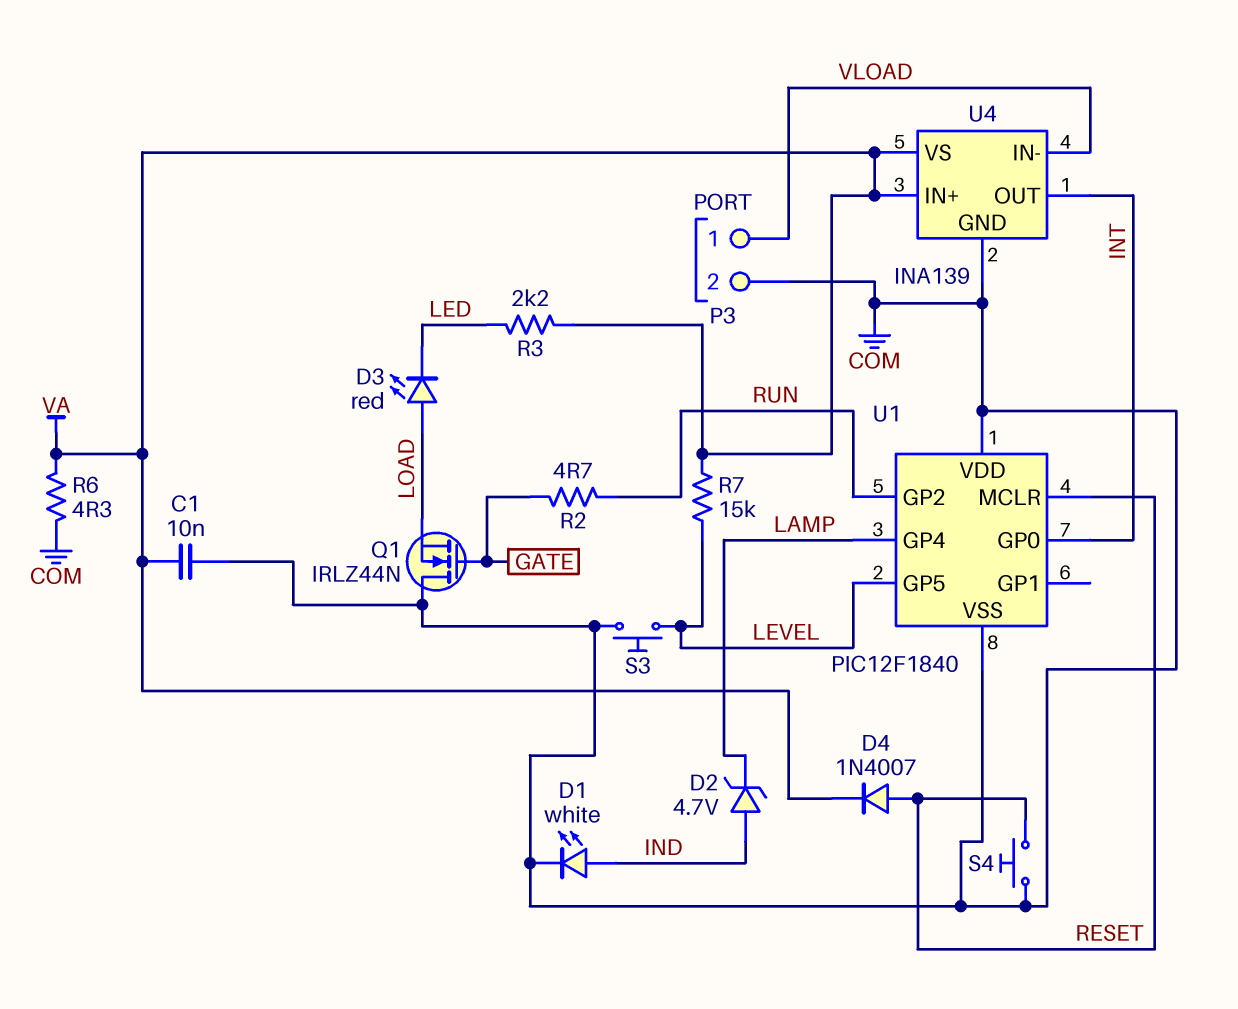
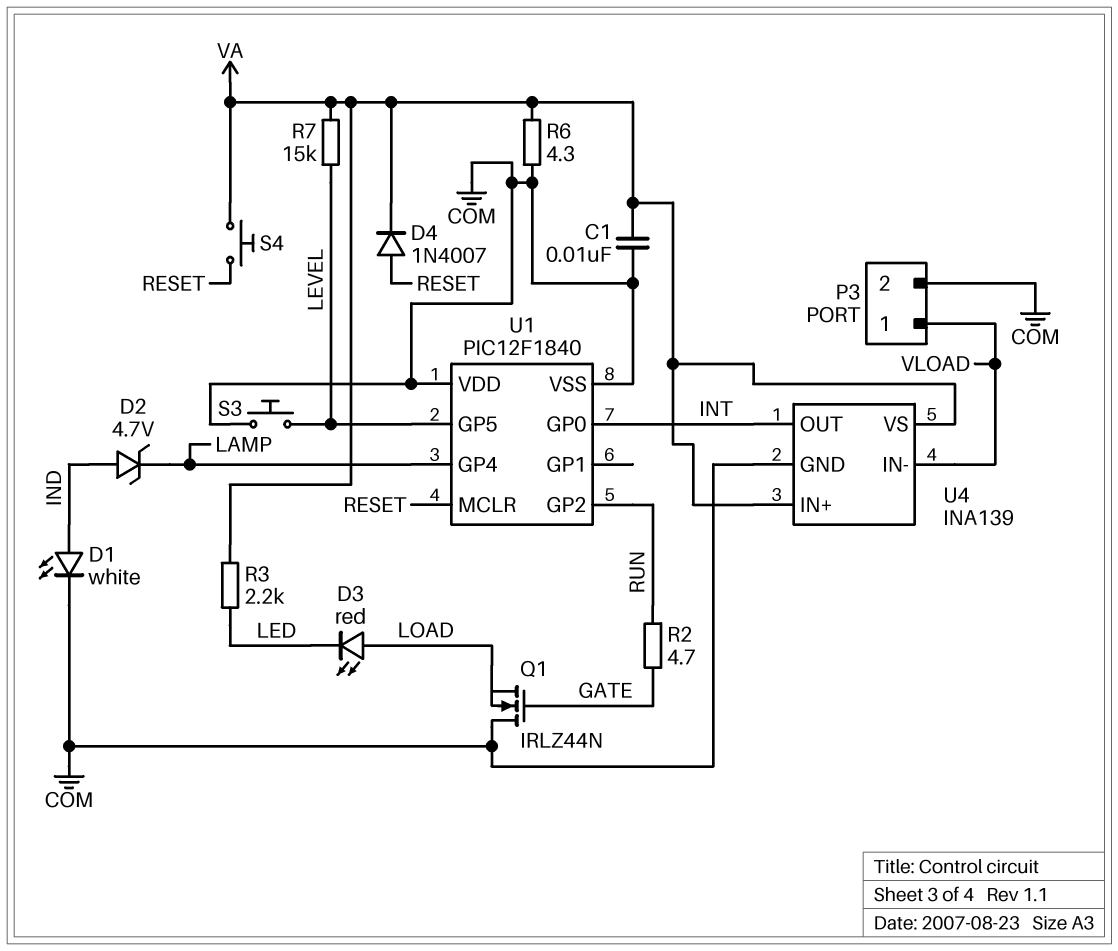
S4: button (COM, RESET) -> button (RESET, VA)

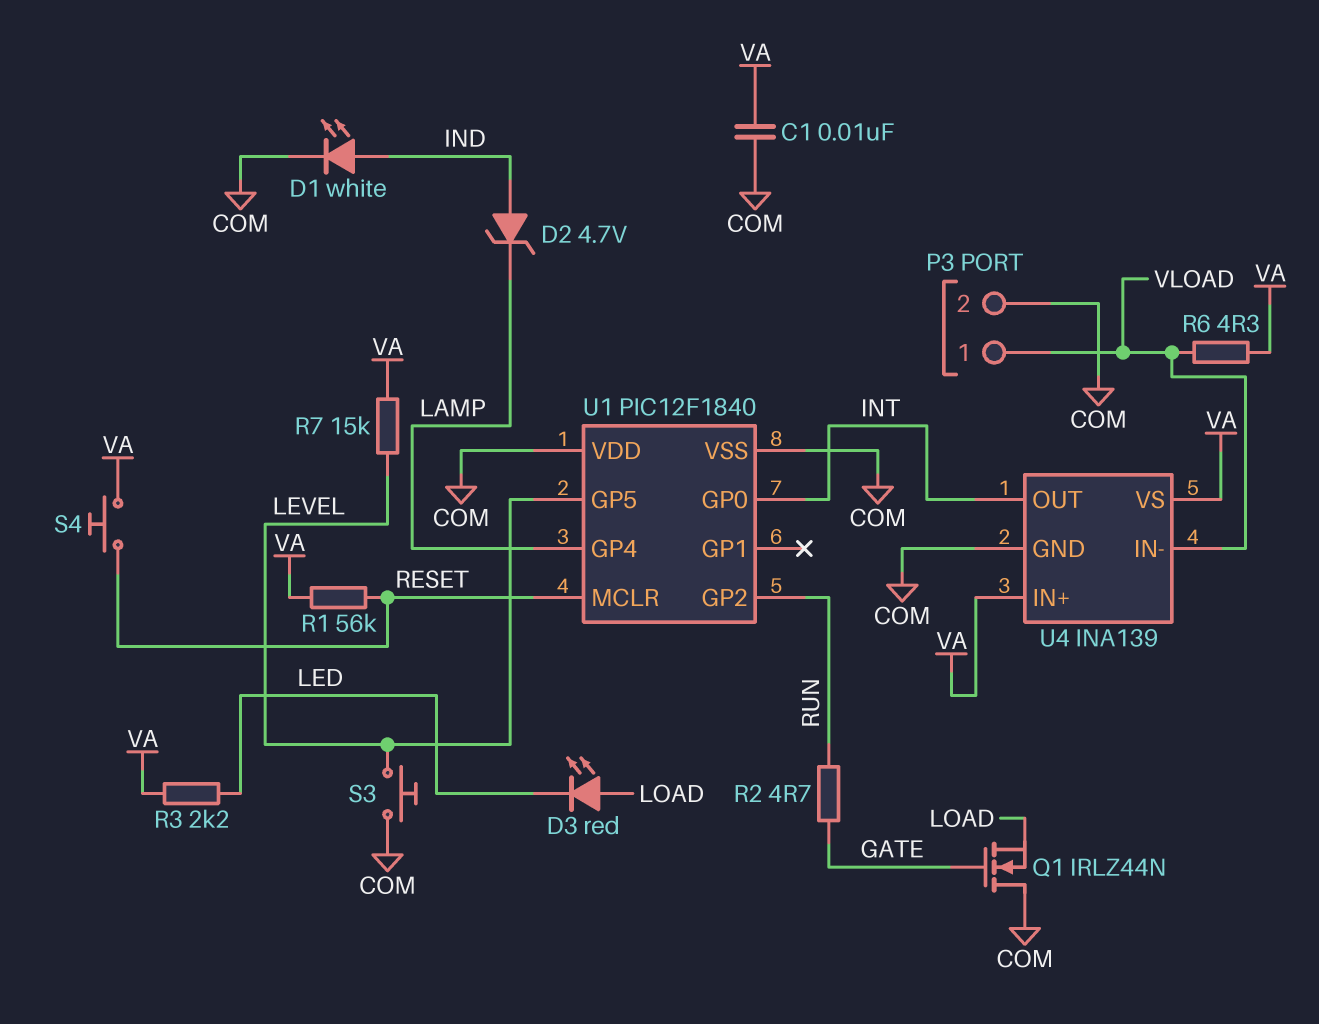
D4: diode 1N4007 (A RESET, K VA) -> none
R1: none -> 56k (RESET, VA)
R6: 4.3 (COM, VA) -> 4.3 (VA, VLOAD)

